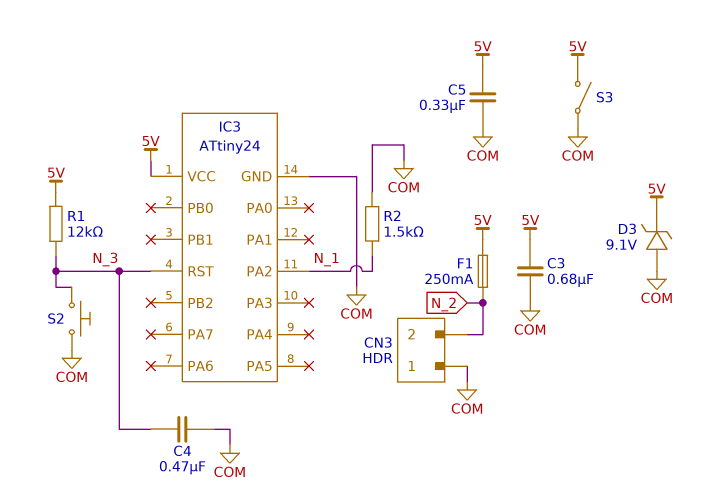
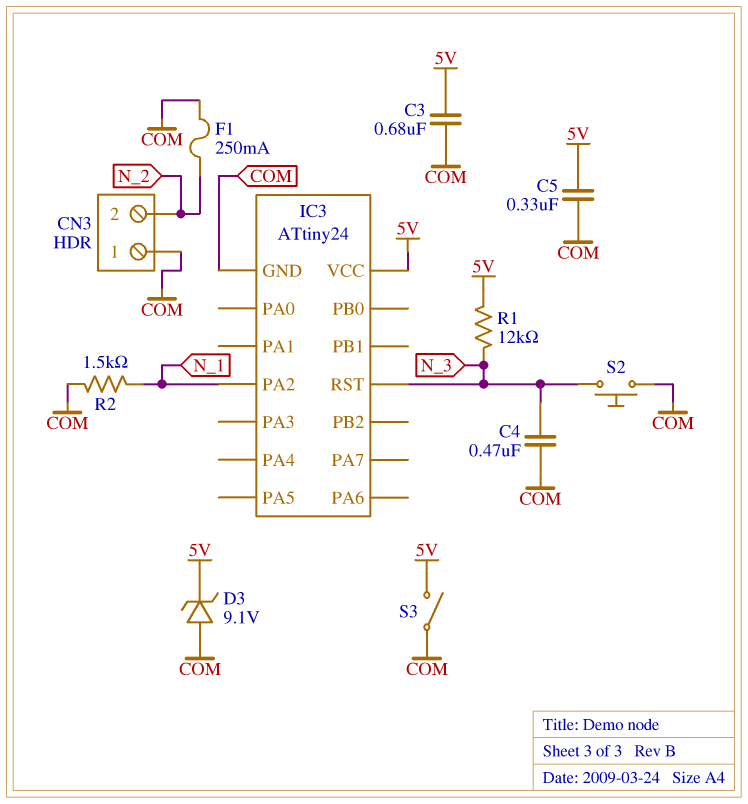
F1: 250mA (5V, N_2) -> 250mA (COM, N_2)

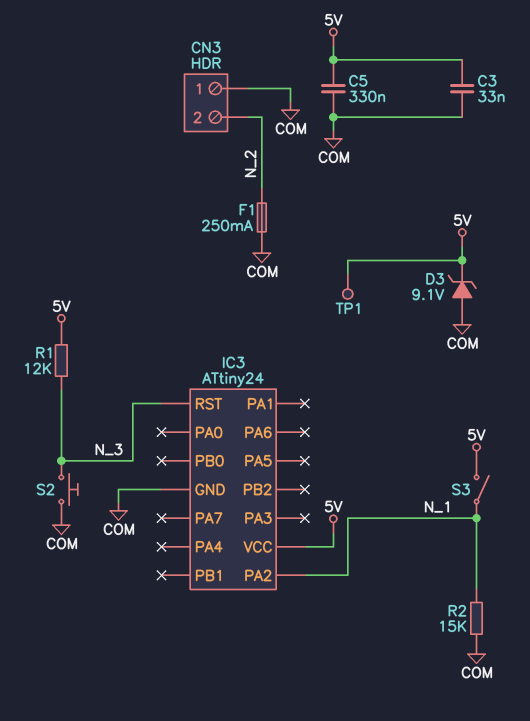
C3: 680nF (5V, COM) -> 33nF (5V, COM)
C4: 470nF (COM, N_3) -> none
R2: 1.5k (COM, N_1) -> 15k (COM, N_1)
S3: switch (5V, COM) -> switch (5V, N_1)
TP1: none -> test point (5V)

